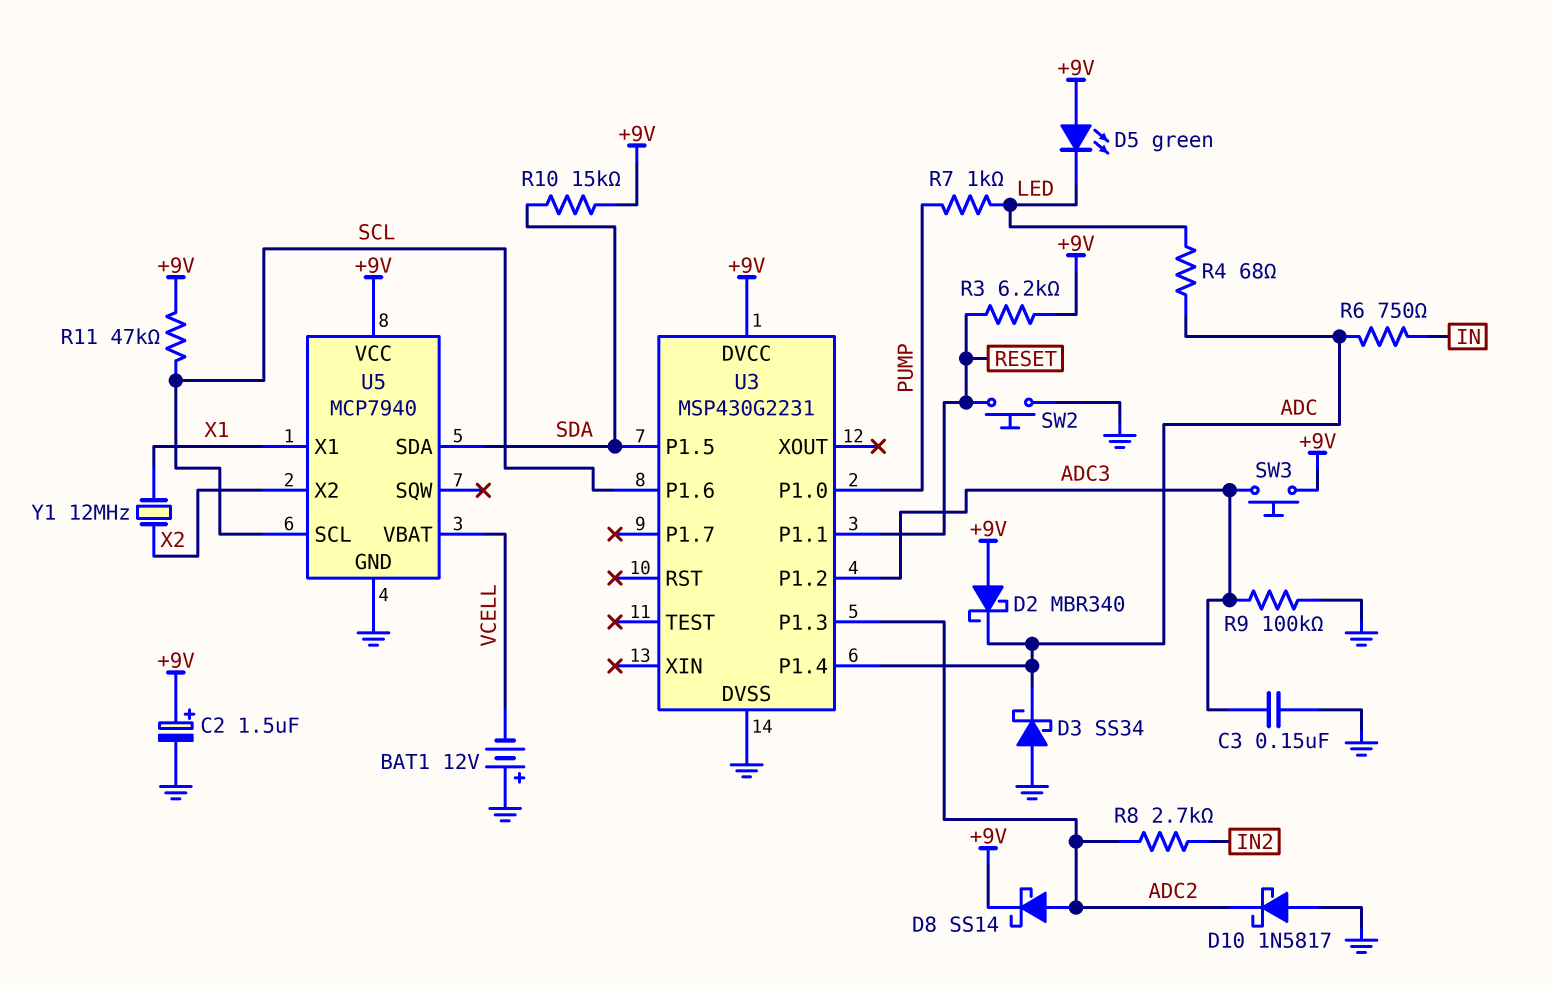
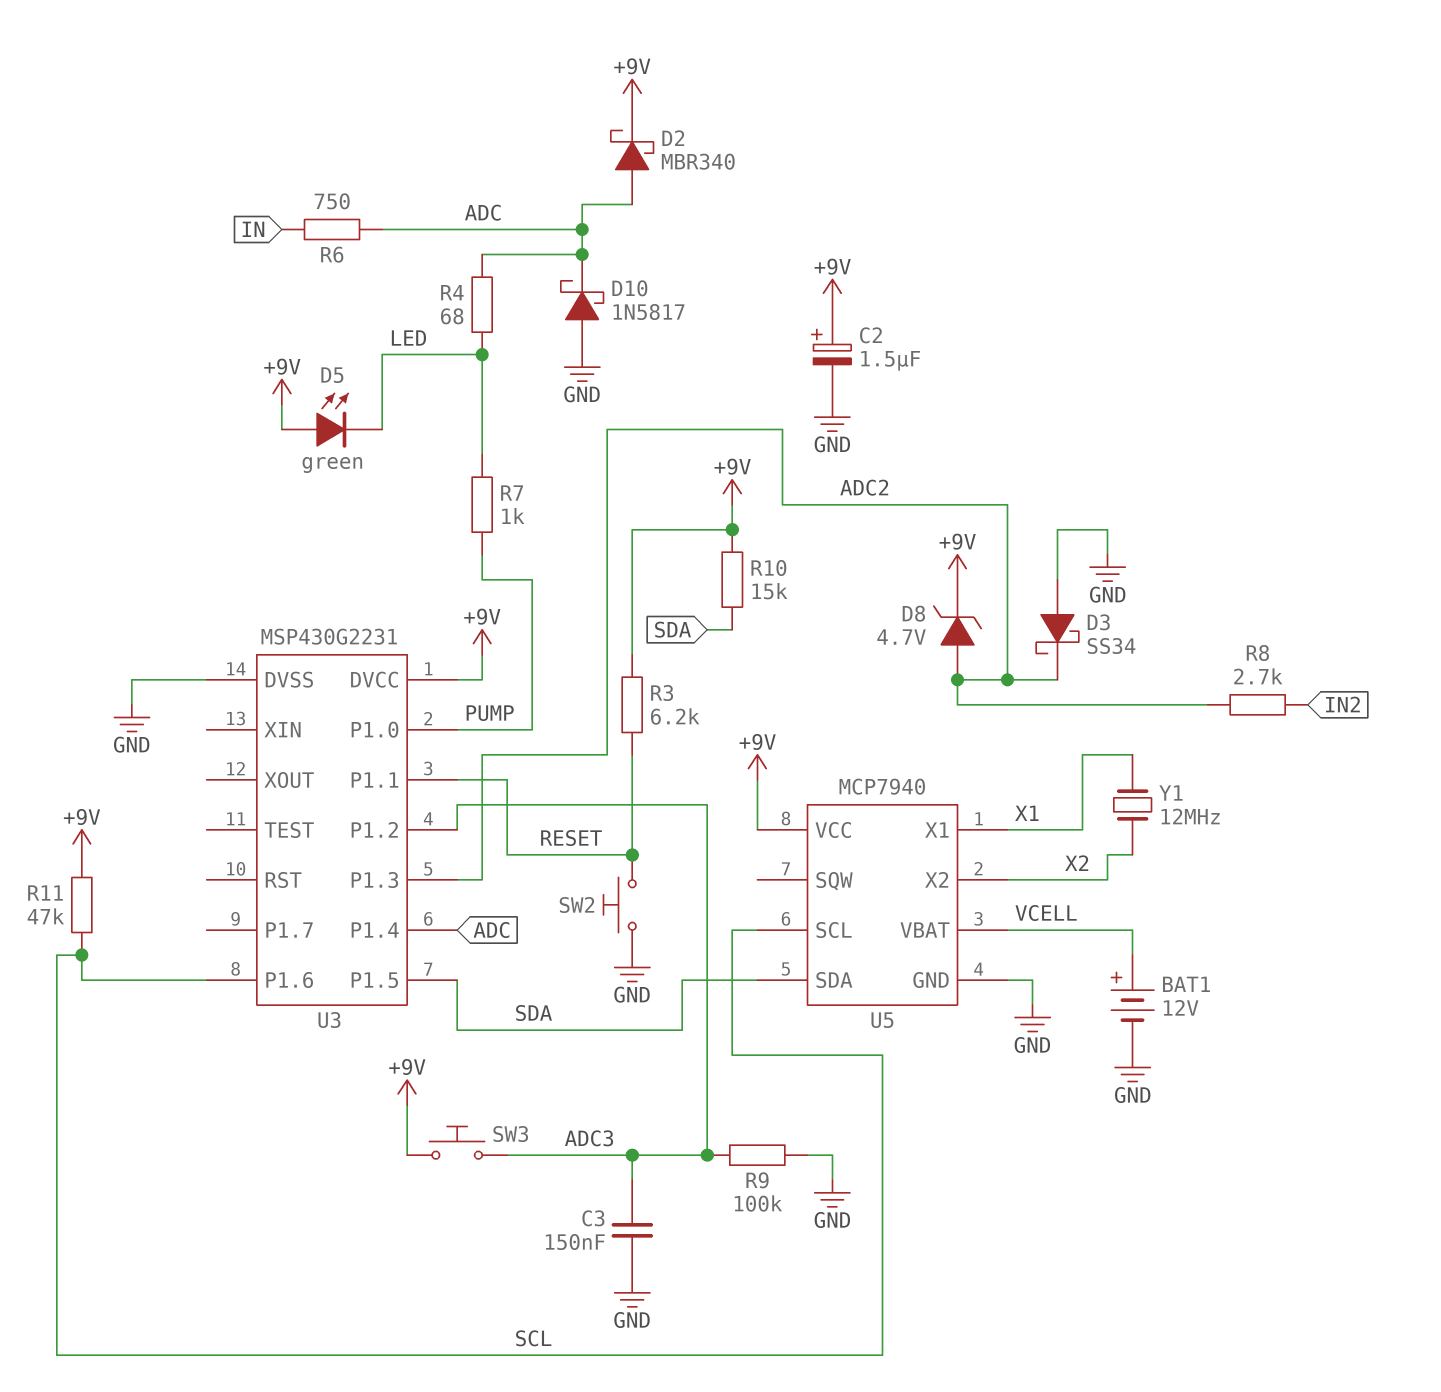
BAT1: 12V (plus GND, minus VCELL) -> 12V (plus VCELL, minus GND)
D2: schottky MBR340 (A +9V, K ADC) -> schottky MBR340 (A ADC, K +9V)
D3: schottky SS34 (A GND, K ADC) -> schottky SS34 (A GND, K ADC2)
D8: schottky SS14 (A ADC2, K +9V) -> zener 4.7V (A ADC2, K +9V)
D10: schottky 1N5817 (A GND, K ADC2) -> schottky 1N5817 (A GND, K ADC)

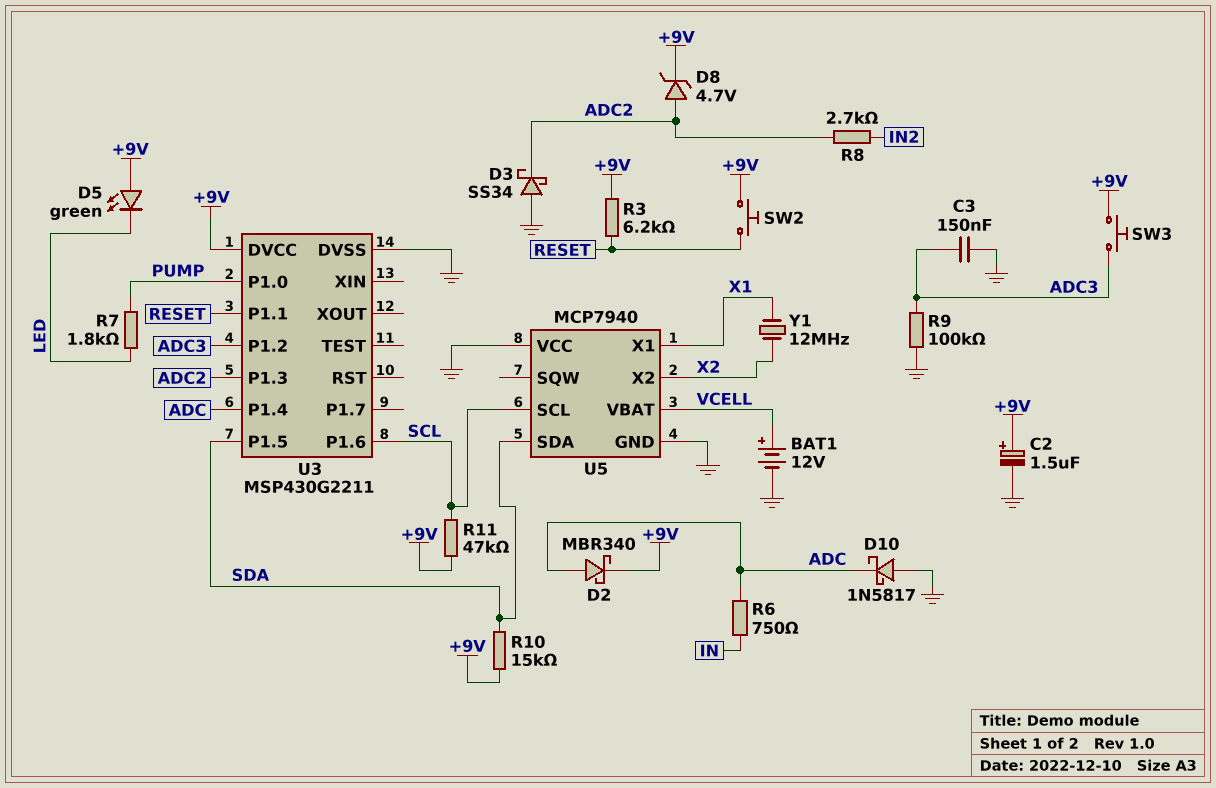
R4: 68 (ADC, LED) -> none
R7: 1k (LED, PUMP) -> 1.8k (LED, PUMP)
SW2: button (GND, RESET) -> button (+9V, RESET)
U3: MSP430G2231 -> MSP430G2211
U5 pin VCC: +9V -> GND

